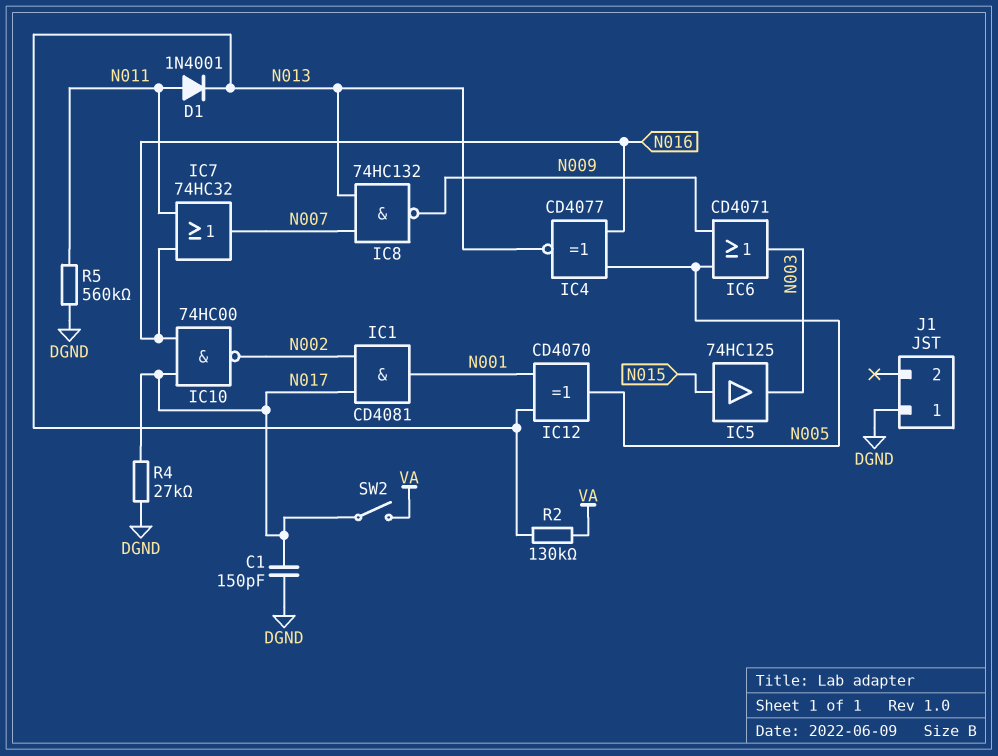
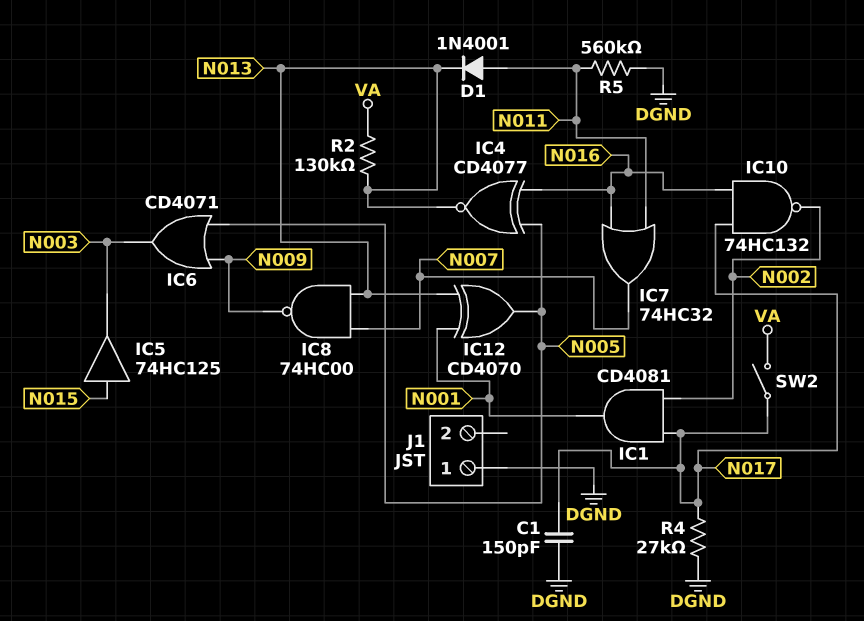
IC8: NAND 74HC132 (in N007, in N013, out N009) -> NAND 74HC00 (in N007, in N013, out N009)
IC10: NAND 74HC00 (in N016, in N017, out N002) -> NAND 74HC132 (in N016, in N017, out N002)

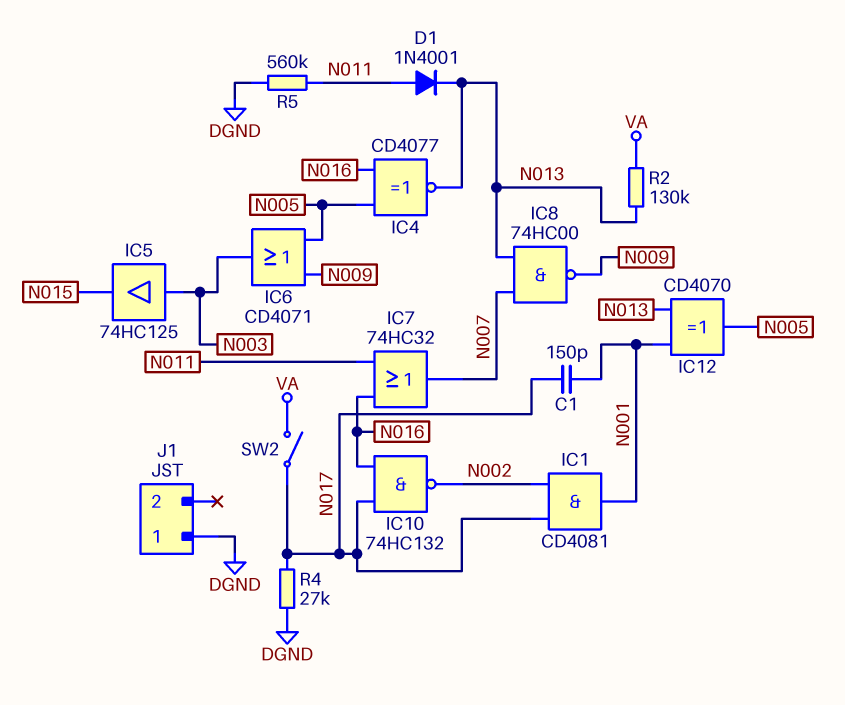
C1: 150pF (DGND, N017) -> 150pF (N001, N017)
IC5: buffer 74HC125 (in N015, out N003) -> buffer 74HC125 (in N003, out N015)

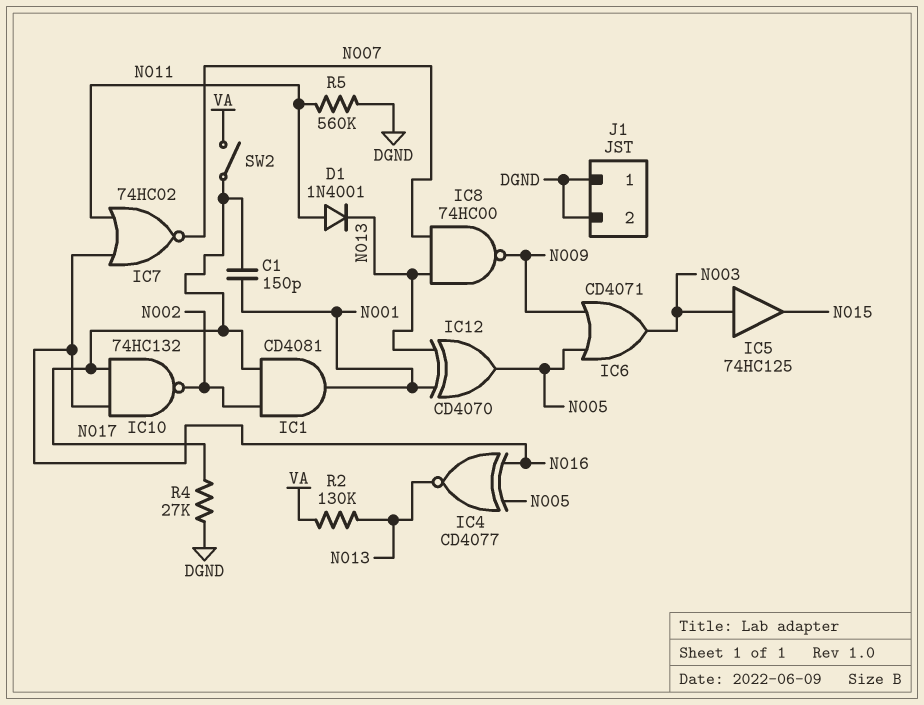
IC7: OR 74HC32 (in N011, in N016, out N007) -> NOR 74HC02 (in N011, in N016, out N007)
J1 pin 2: none -> DGND

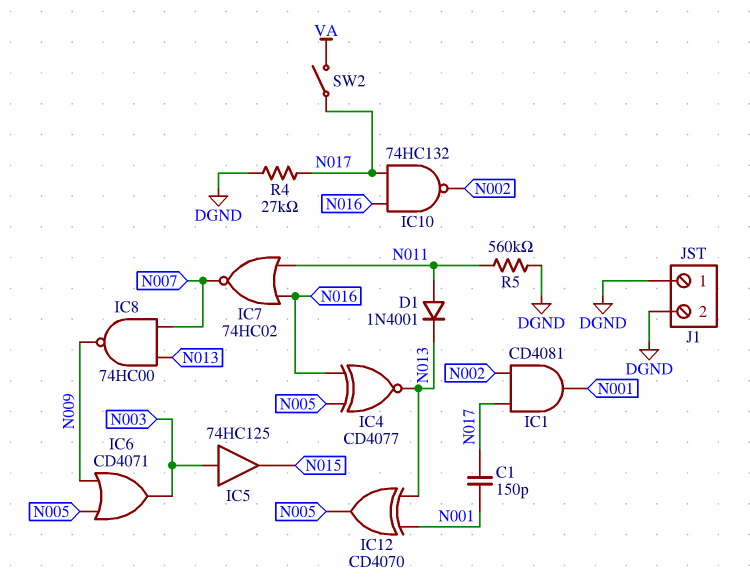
R2: 130k (N013, VA) -> none

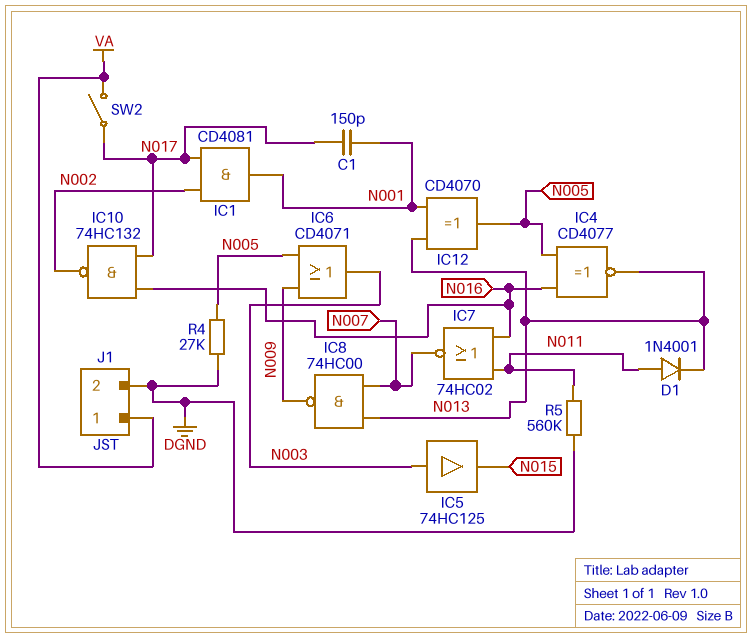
J1 pin 1: DGND -> VA
R4: 27k (DGND, N017) -> 27k (DGND, N005)

